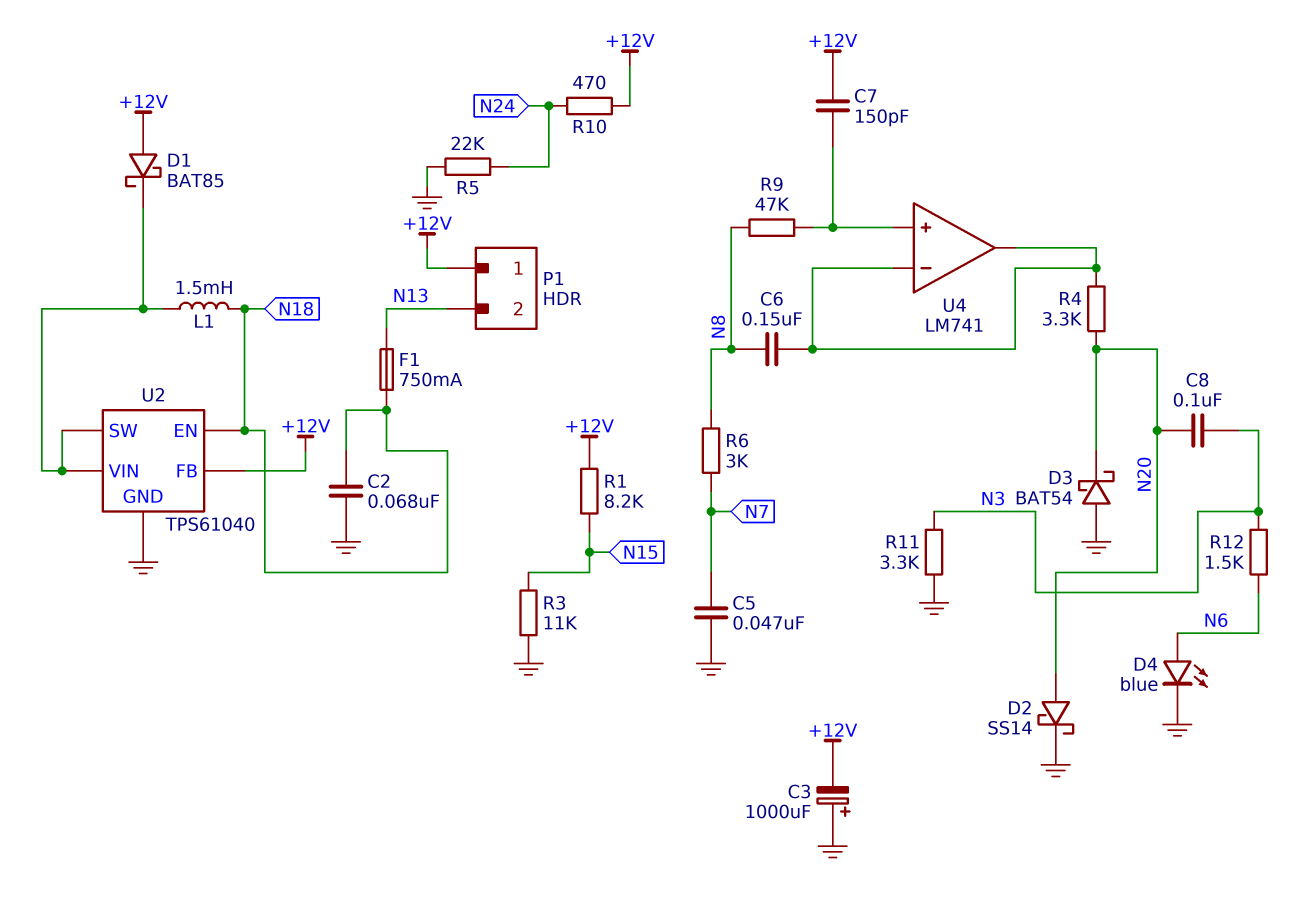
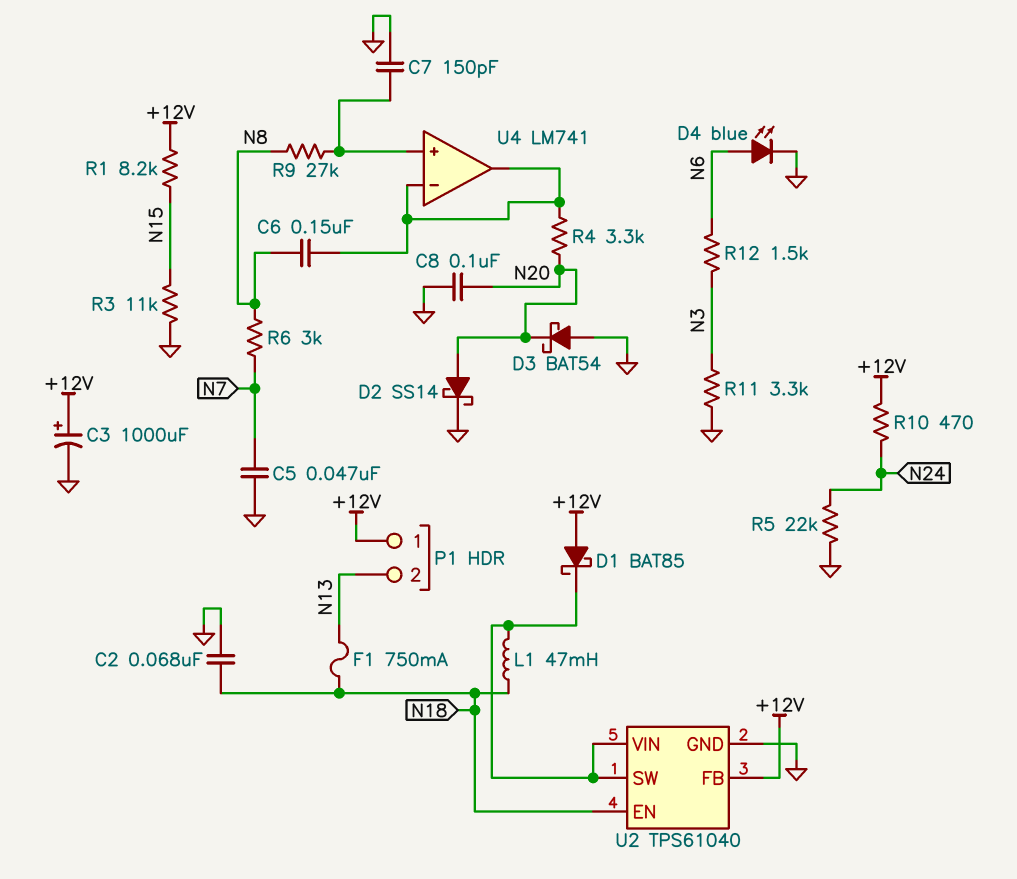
C3: 1000uF (plus GND, minus +12V) -> 1000uF (plus +12V, minus GND)
C7: 150pF (+12V, U4/in+) -> 150pF (GND, U4/in+)
C8: 100nF (N3, N20) -> 100nF (GND, N20)
L1: 1.5mH (N18, U2/SW) -> 47mH (N18, U2/SW)
R9: 47k (N8, U4/in+) -> 27k (N8, U4/in+)

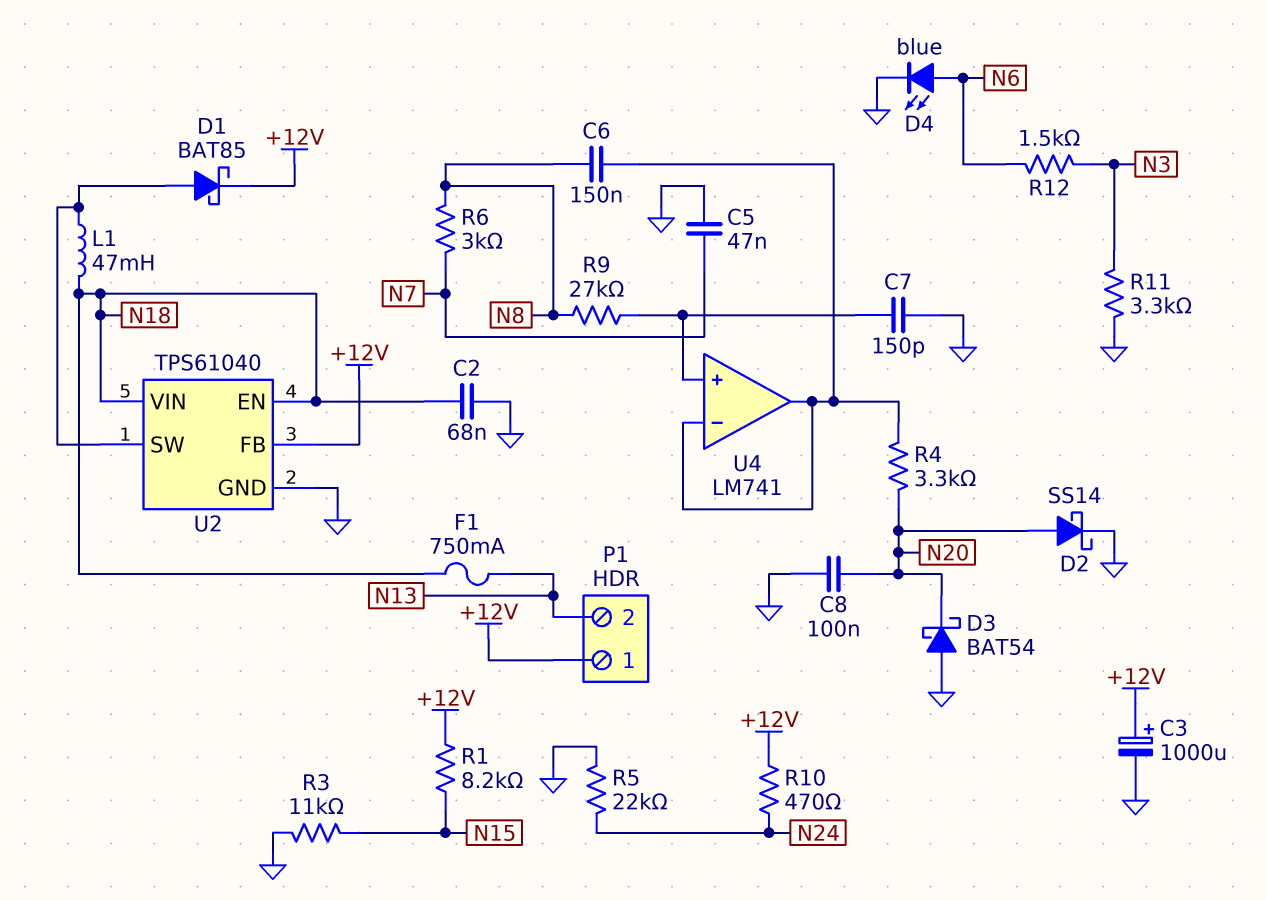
D1: schottky BAT85 (A +12V, K U2/SW) -> schottky BAT85 (A U2/SW, K +12V)
U2 pin VIN: U2/SW -> N18

